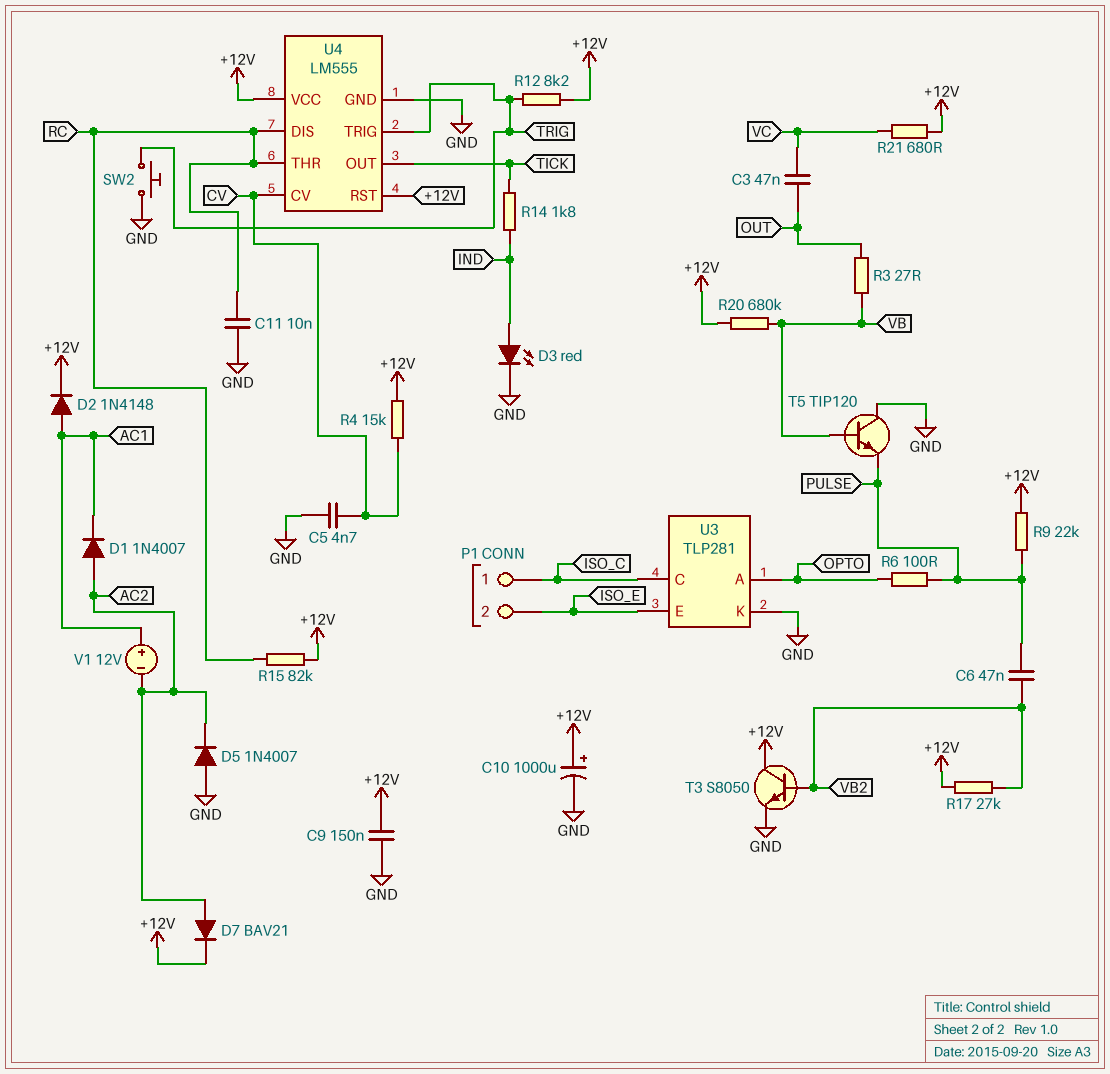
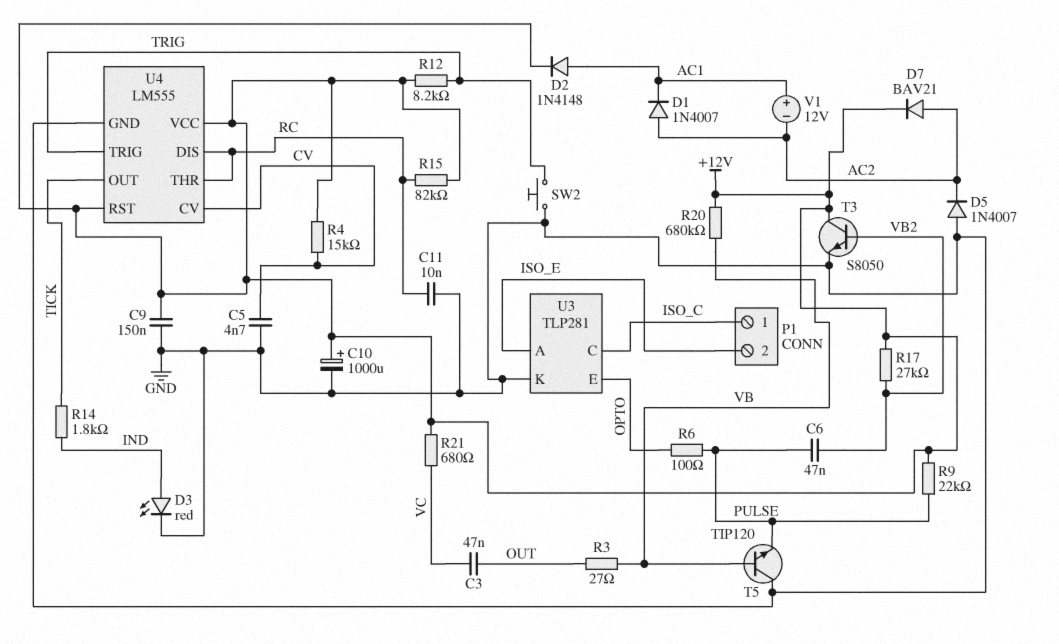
U3 pin A: OPTO -> ISO_E
U3 pin E: ISO_E -> OPTO

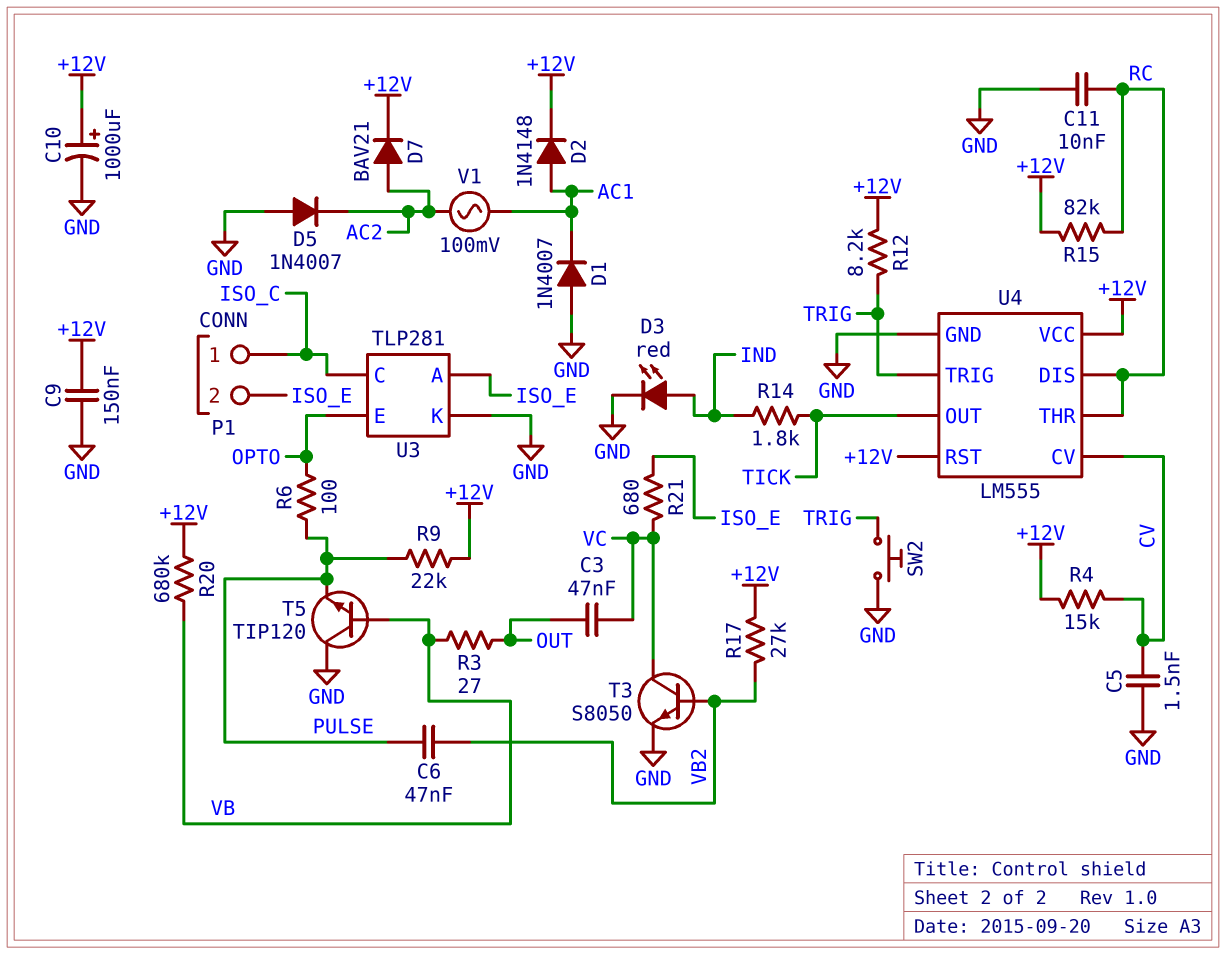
C5: 4.7nF (CV, GND) -> 1.5nF (CV, GND)
D1: diode 1N4007 (A AC2, K AC1) -> diode 1N4007 (A GND, K AC1)
R21: 680 (+12V, VC) -> 680 (ISO_E, VC)
T3: NPN S8050 (B VB2, C +12V, E GND) -> NPN S8050 (B VB2, C VC, E GND)
V1: 12V (plus AC1, minus AC2) -> AC 100mV (AC1, AC2)

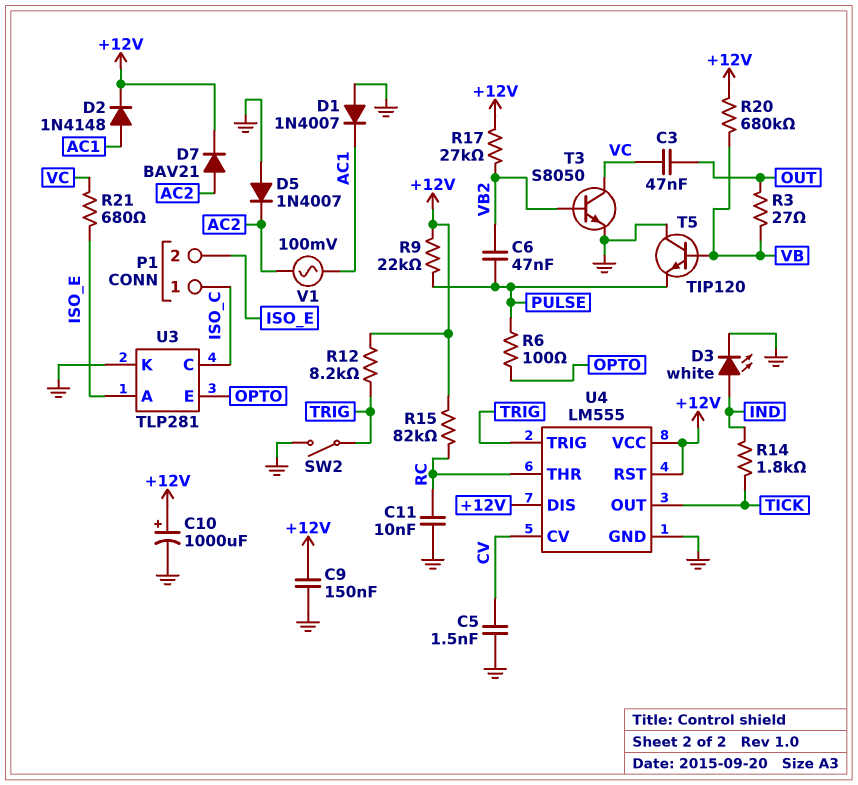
D3: LED red (A IND, K GND) -> LED white (A IND, K GND)
R4: 15k (+12V, CV) -> none
SW2: button (GND, TRIG) -> switch (GND, TRIG)
U4 pin DIS: RC -> +12V

